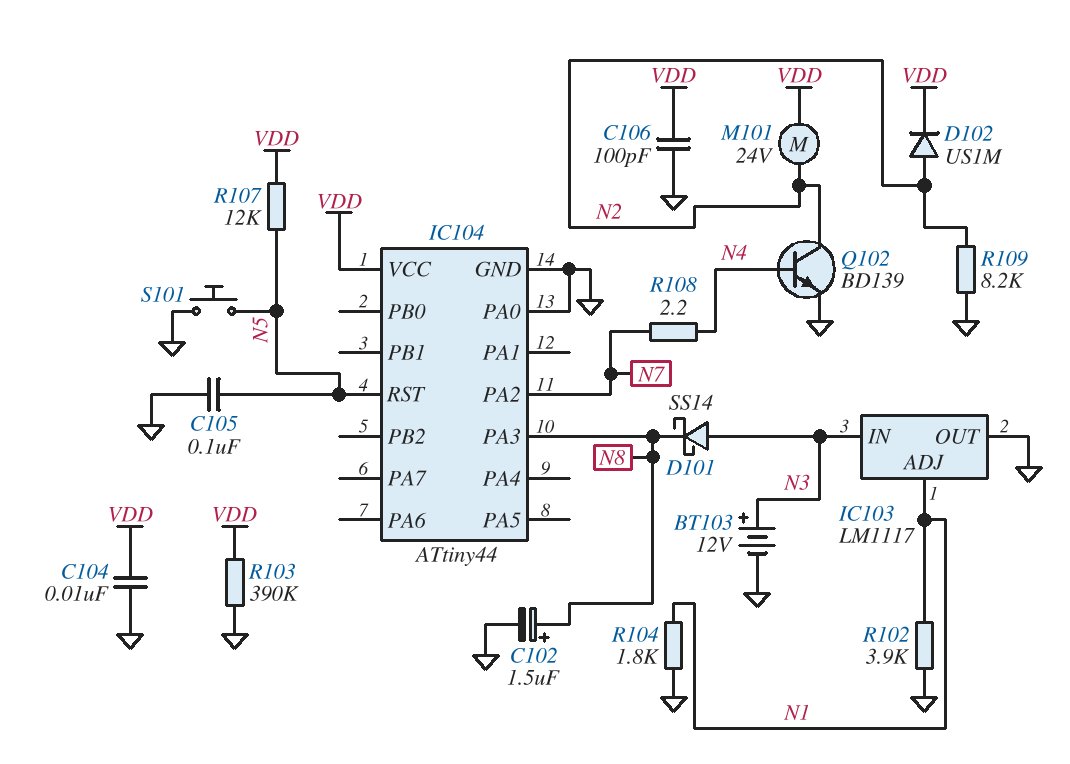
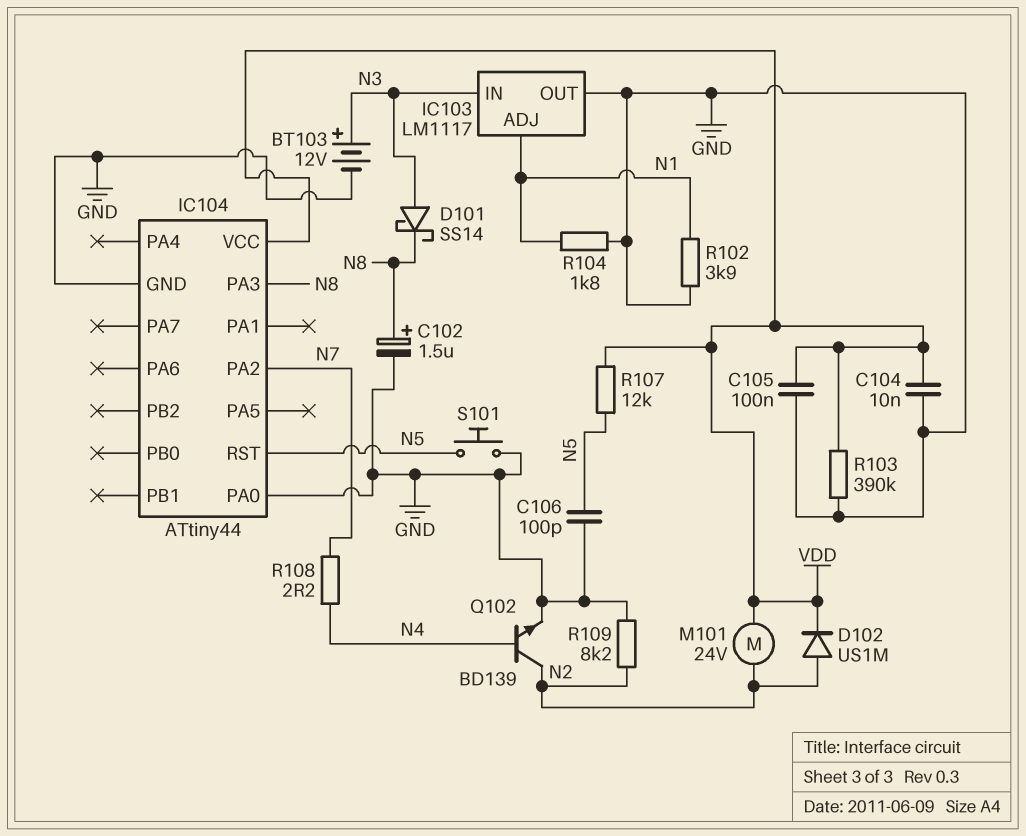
C105: 100nF (GND, N5) -> 100nF (GND, VDD)
C106: 100pF (GND, VDD) -> 100pF (GND, N5)

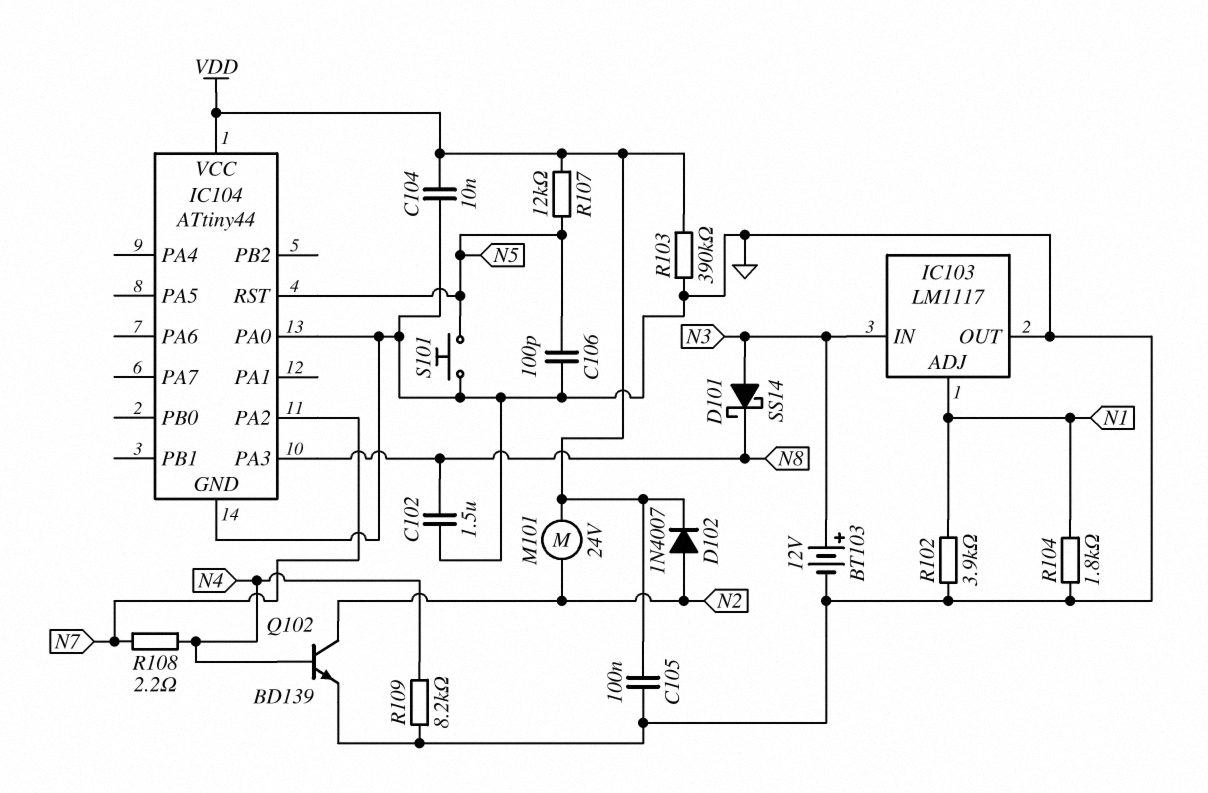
C102: 1.5uF (plus N8, minus GND) -> 1.5uF (GND, N8)
D102: diode US1M (A N2, K VDD) -> diode 1N4007 (A N2, K VDD)
R109: 8.2k (GND, N2) -> 8.2k (GND, N4)

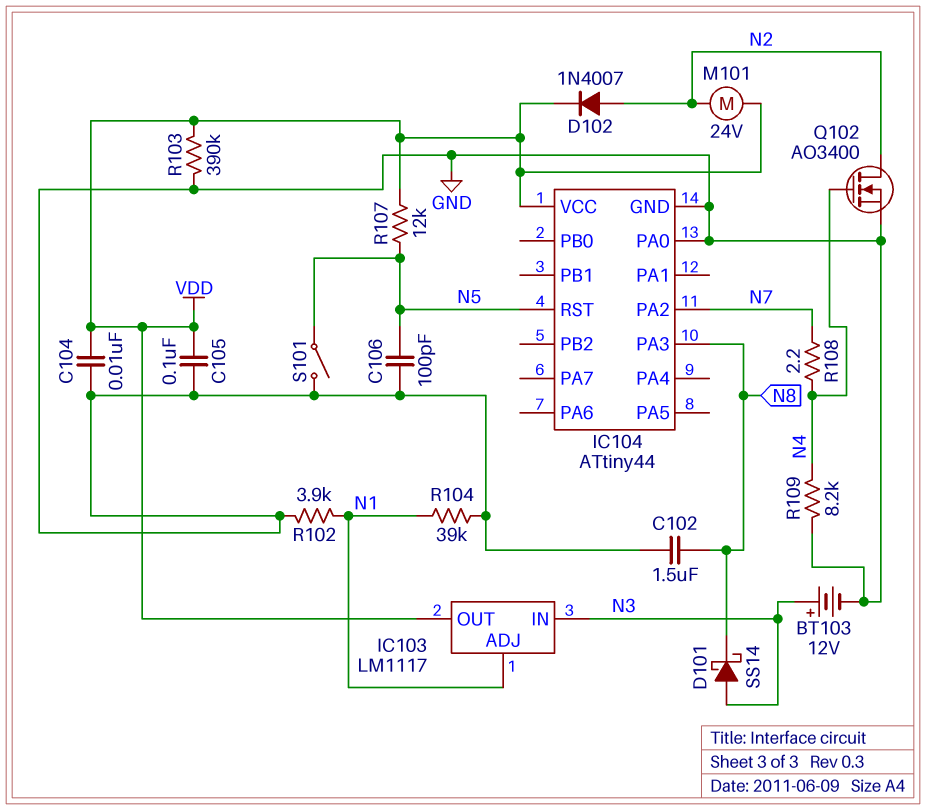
IC103 pin OUT: GND -> VDD
Q102: NPN BD139 (B N4, C N2, E GND) -> NMOS AO3400 (G N4, D N2, S GND)
R104: 1.8k (GND, N1) -> 39k (GND, N1)
S101: button (GND, N5) -> switch (GND, N5)

